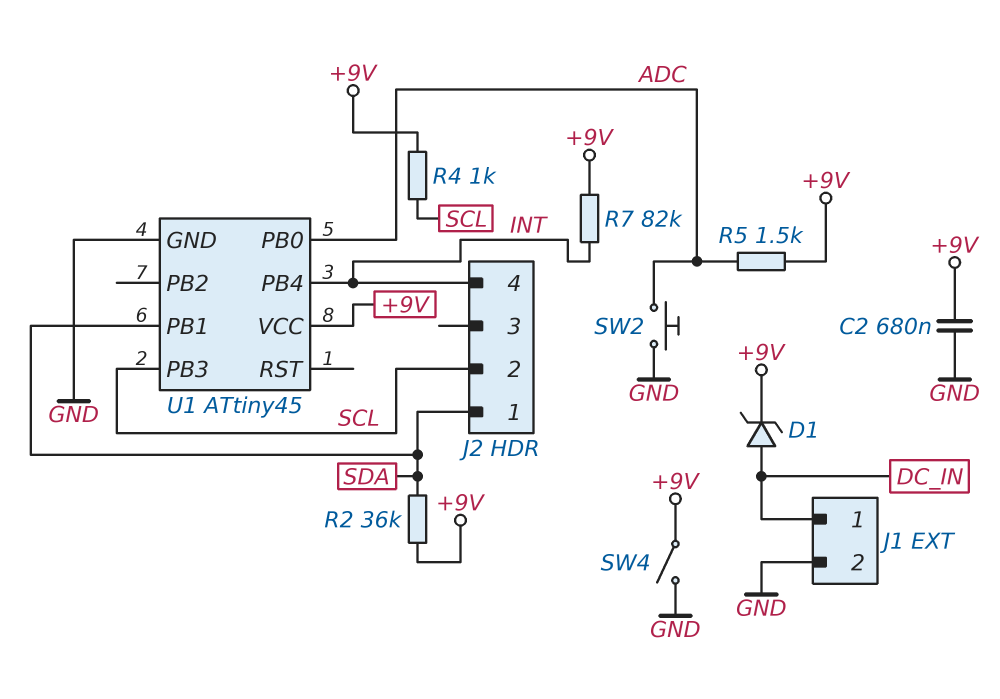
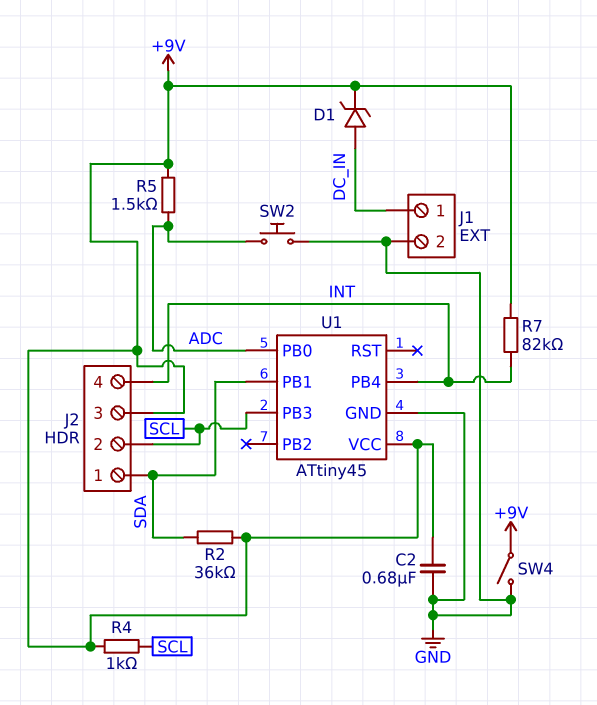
J2 pin 3: none -> +9V

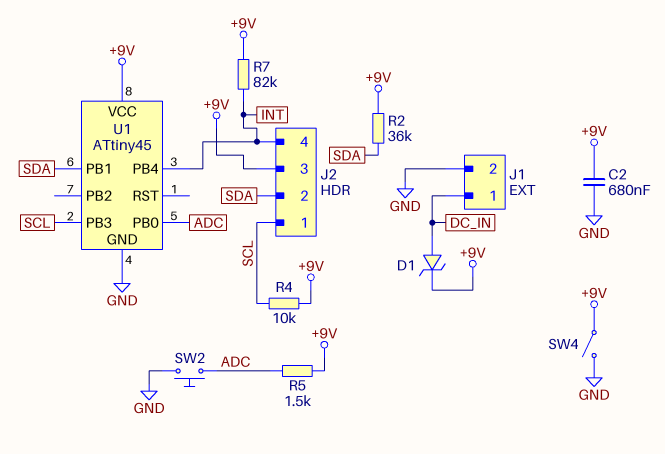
J2 pin 1: SDA -> SCL
J2 pin 2: SCL -> SDA
R4: 1k (+9V, SCL) -> 10k (+9V, SCL)

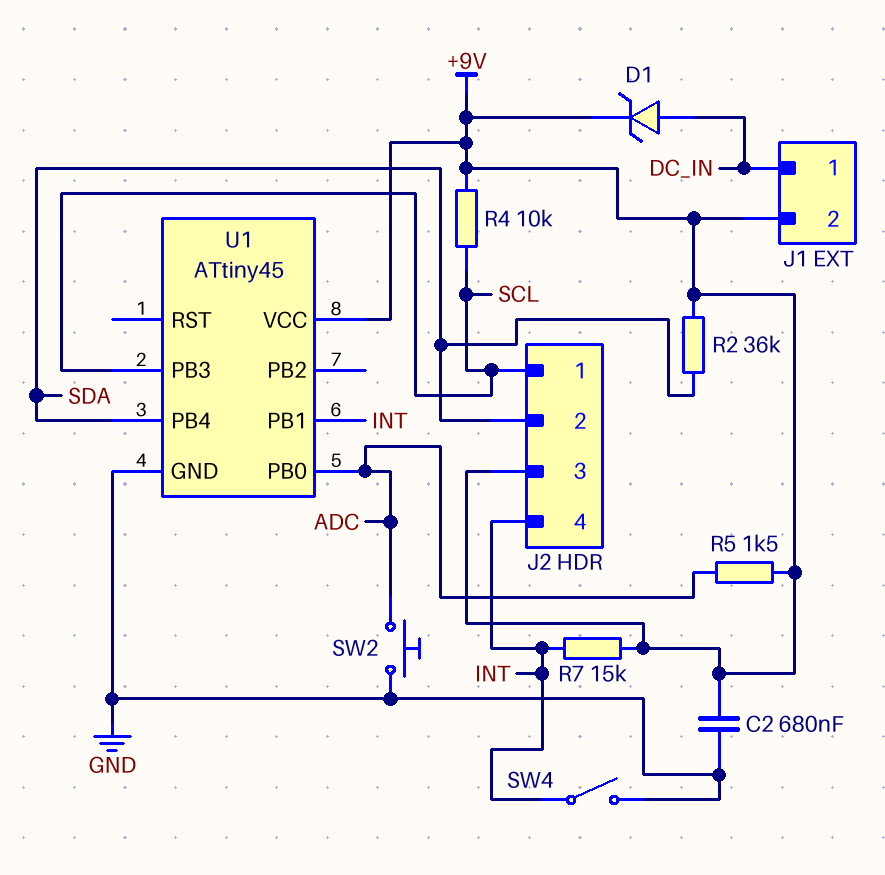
J1 pin 2: GND -> +9V
R7: 82k (+9V, INT) -> 15k (+9V, INT)
SW4: switch (+9V, GND) -> switch (GND, INT)
U1 pin PB1: SDA -> INT
U1 pin PB4: INT -> SDA

